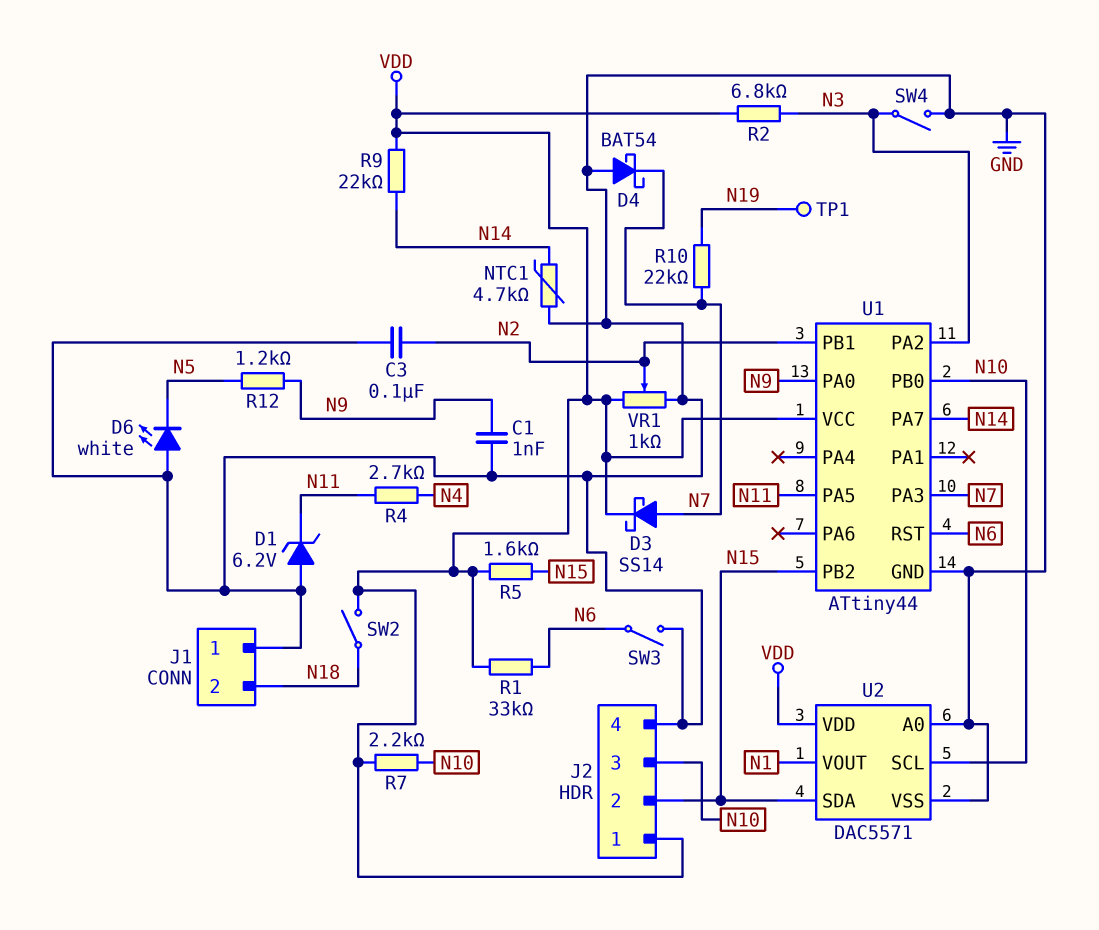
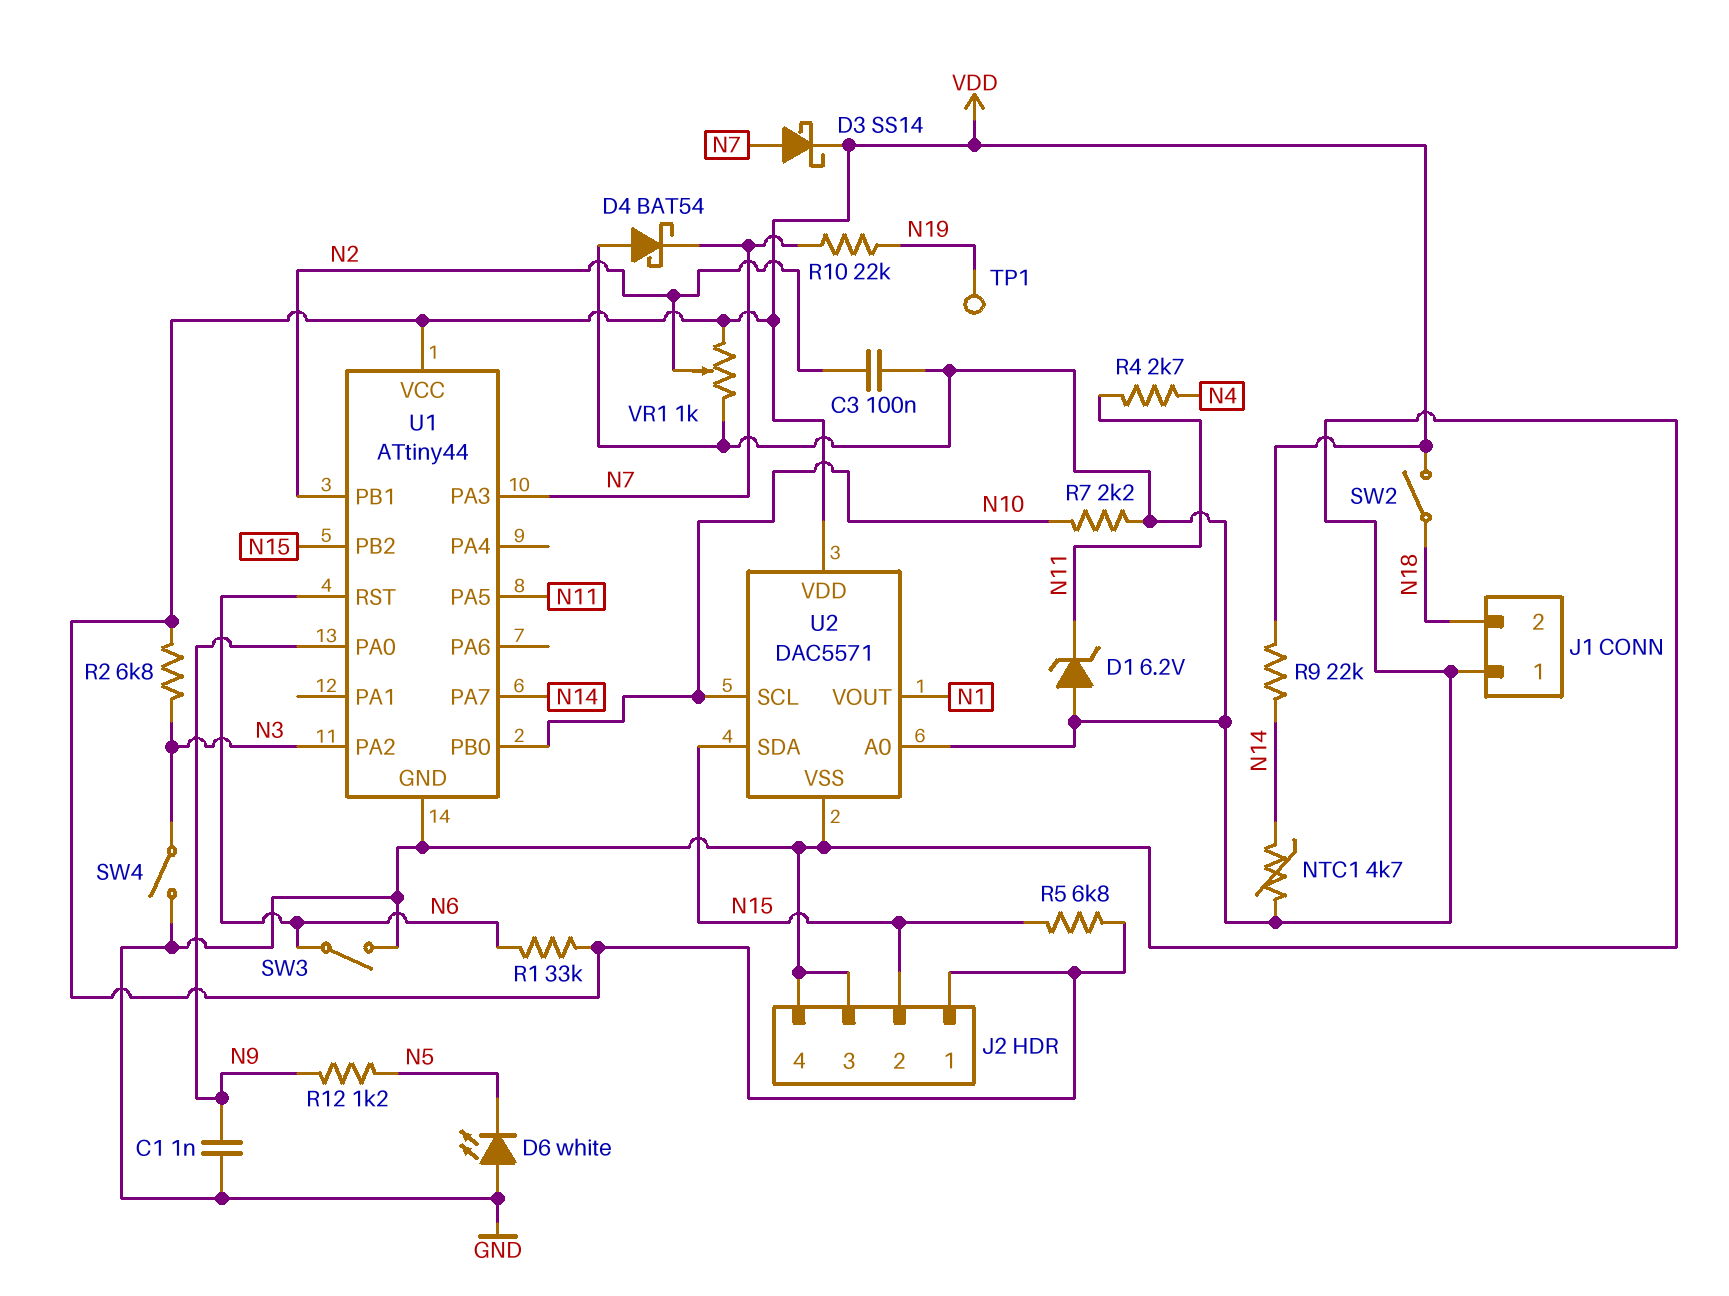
J2 pin 3: N10 -> GND
R5: 1.6k (N15, VDD) -> 6.8k (N15, VDD)
R7: 2.2k (N10, VDD) -> 2.2k (GND, N10)

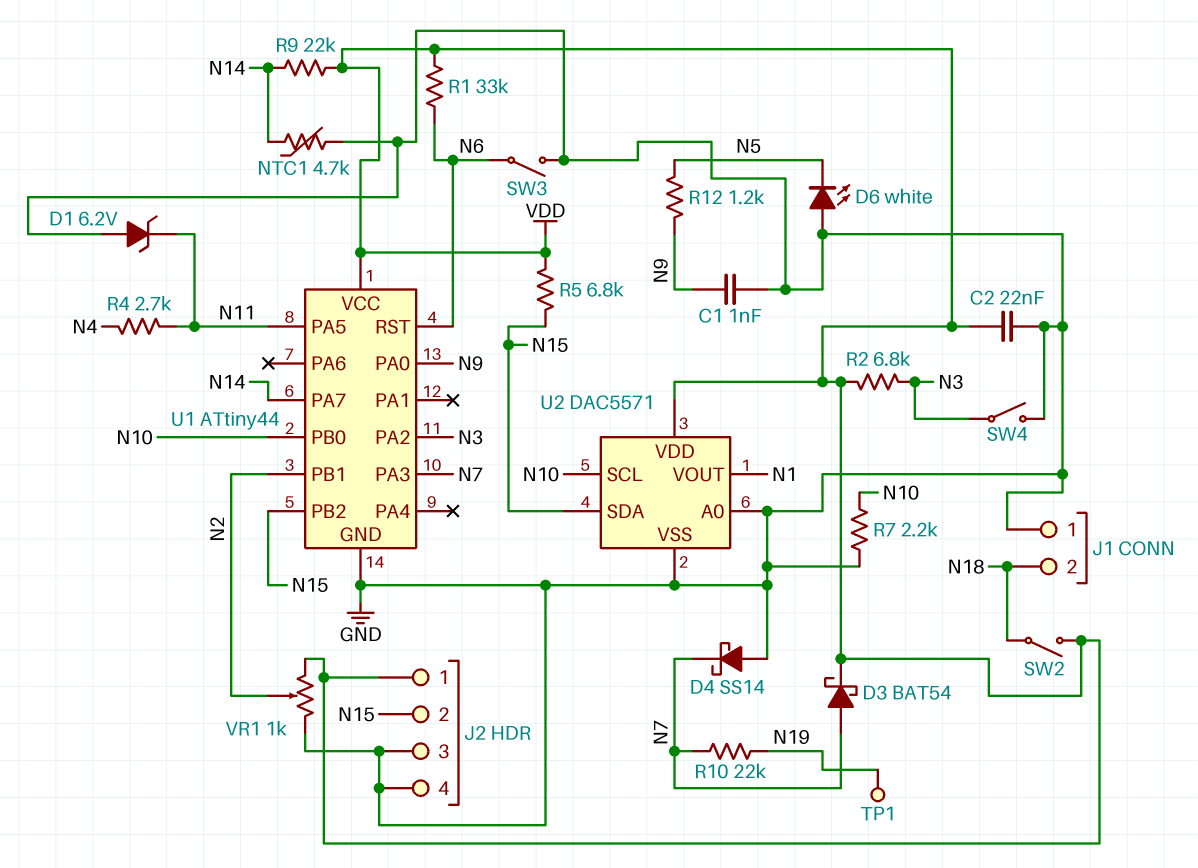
C2: none -> 22nF (GND, VDD)
C3: 100nF (GND, N2) -> none
D3: schottky SS14 (A N7, K VDD) -> schottky BAT54 (A N7, K VDD)
D4: schottky BAT54 (A GND, K N7) -> schottky SS14 (A GND, K N7)

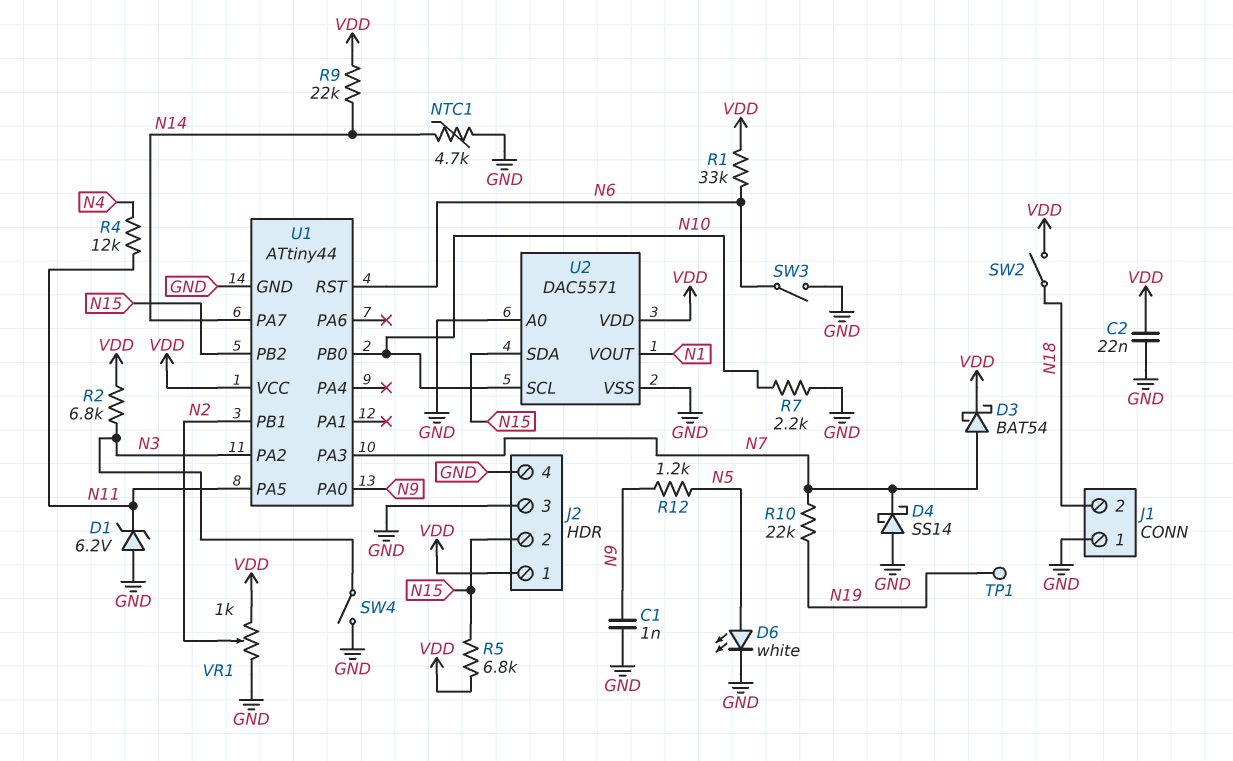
D6: LED white (A GND, K N5) -> LED white (A N5, K GND)
R4: 2.7k (N4, N11) -> 12k (N4, N11)

